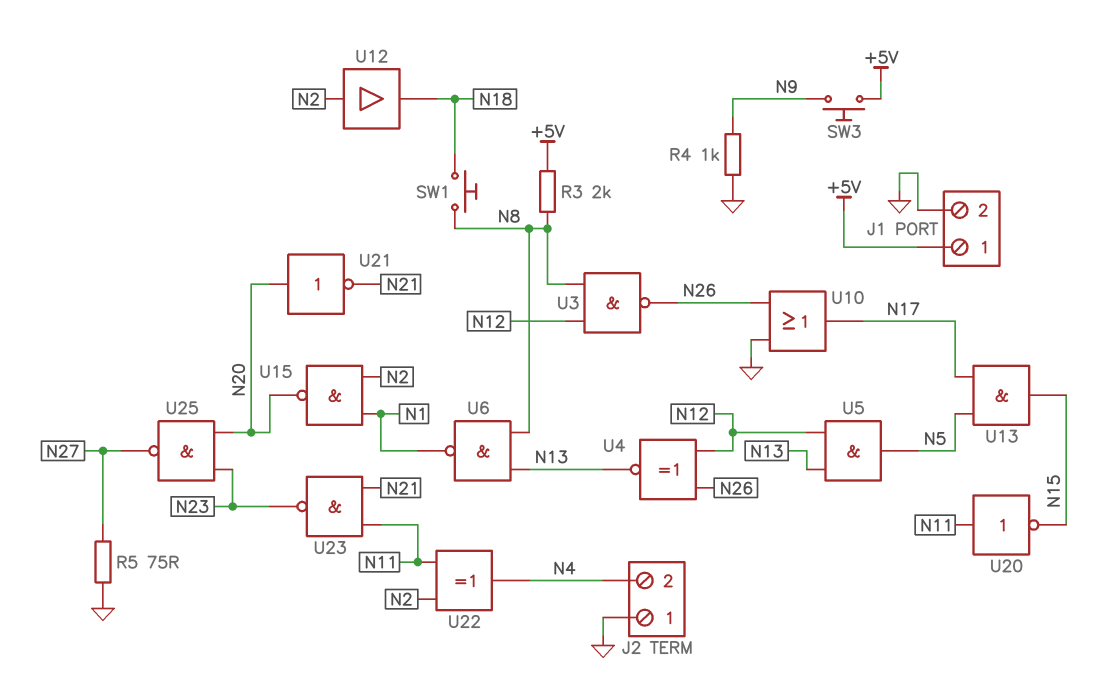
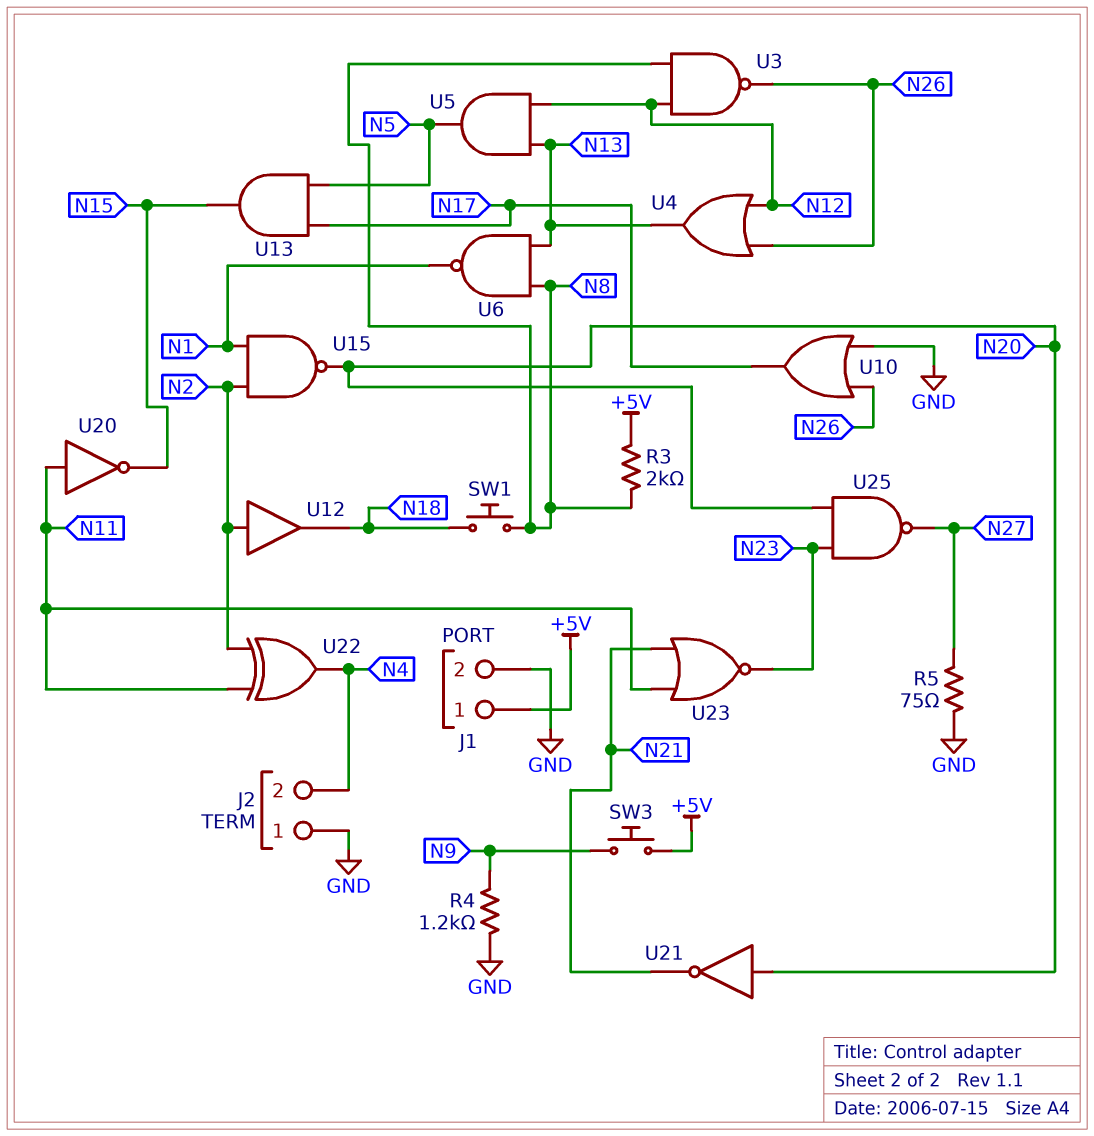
R4: 1k (GND, N9) -> 1.2k (GND, N9)
U4: XNOR (in N12, in N26, out N13) -> OR (in N12, in N26, out N13)
U23: NAND (in N11, in N21, out N23) -> NOR (in N11, in N21, out N23)

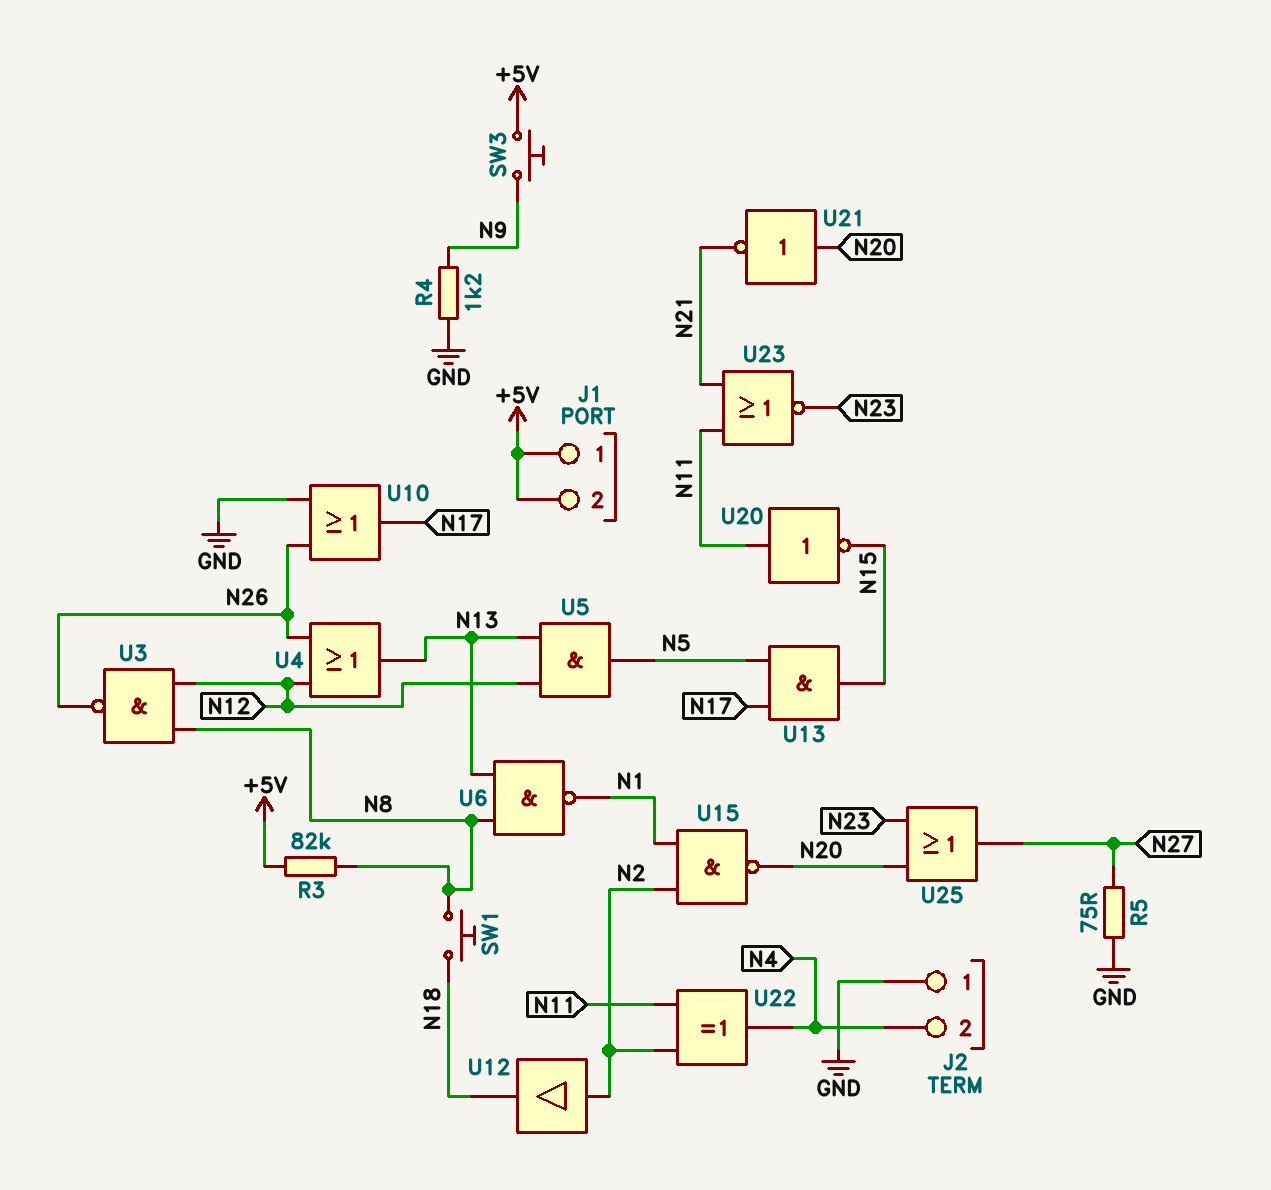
J1 pin 2: GND -> +5V
R3: 2k (+5V, N8) -> 82k (+5V, N8)
U25: NAND (in N20, in N23, out N27) -> OR (in N20, in N23, out N27)

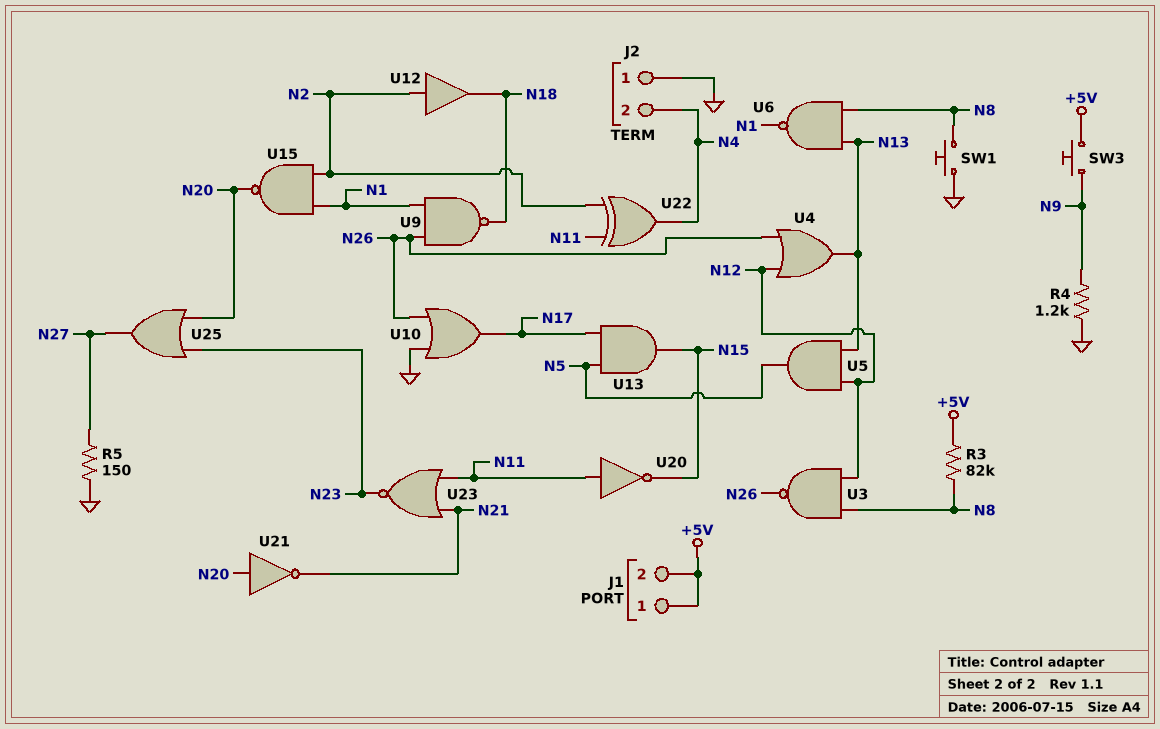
R5: 75 (GND, N27) -> 150 (GND, N27)
SW1: button (N8, N18) -> button (GND, N8)
U9: none -> NAND (in N1, in N26, out N18)

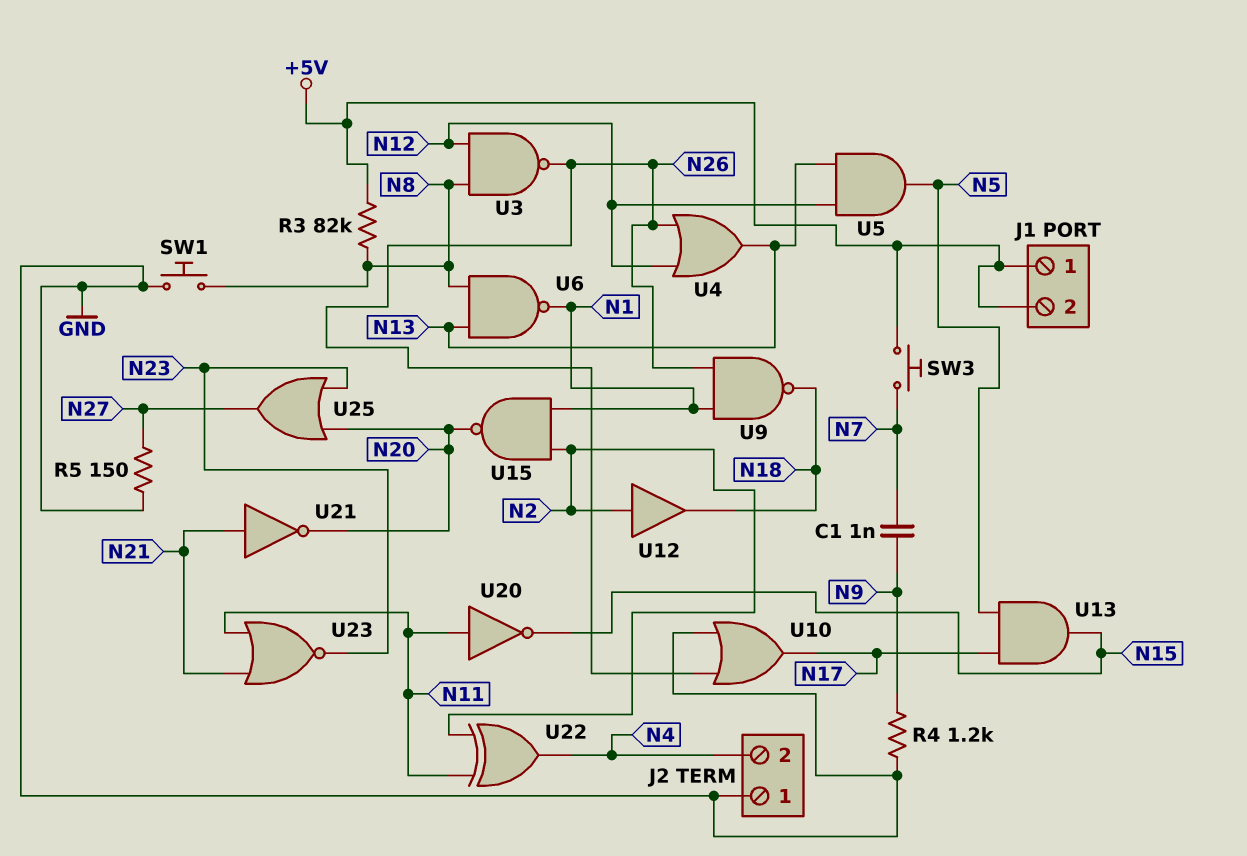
C1: none -> 1nF (N7, N9)
SW3: button (+5V, N9) -> button (+5V, N7)
U21: NOT (in N20, out N21) -> NOT (in N21, out N20)

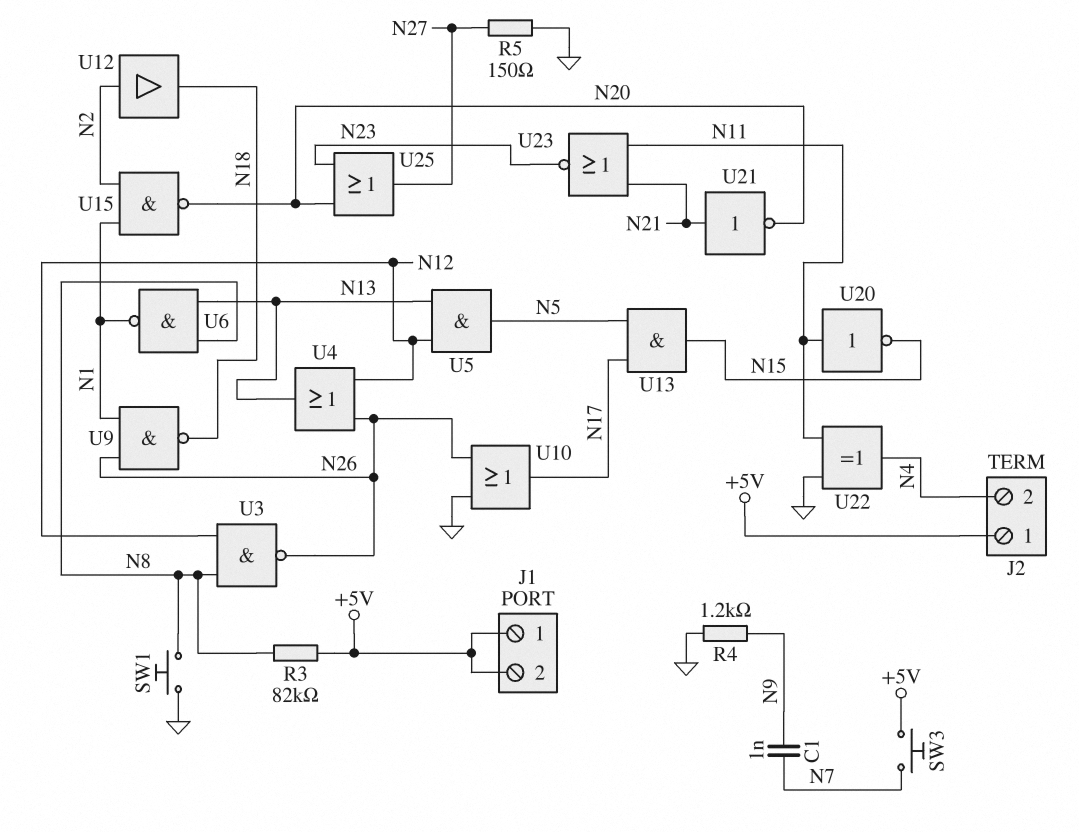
J2 pin 1: GND -> +5V
U22: XOR (in N2, in N11, out N4) -> XOR (in GND, in N11, out N4)

